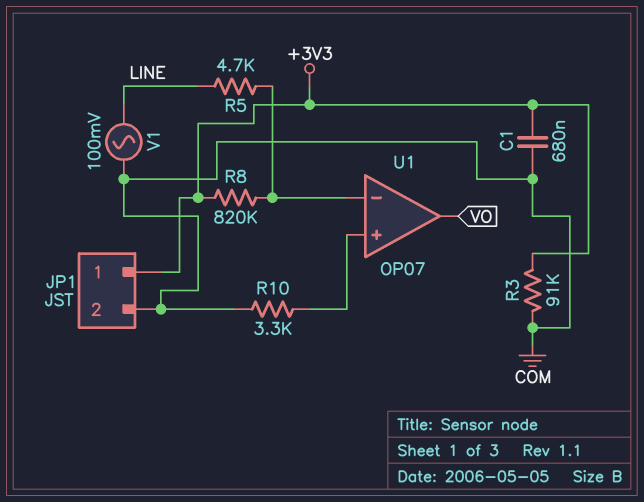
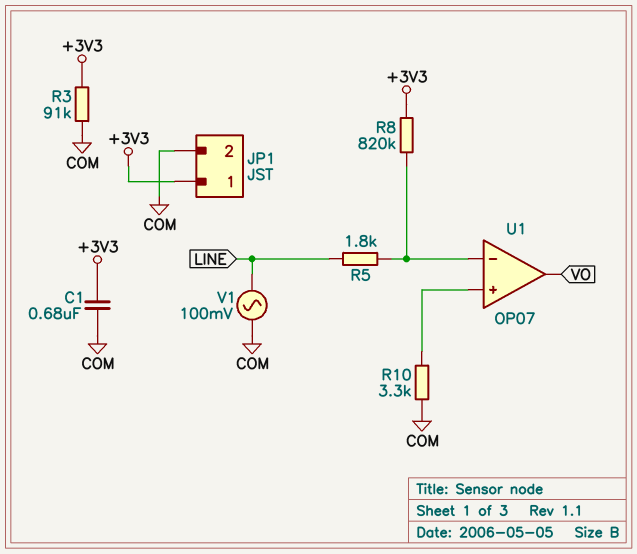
R5: 4.7k (LINE, U1/in-) -> 1.8k (LINE, U1/in-)

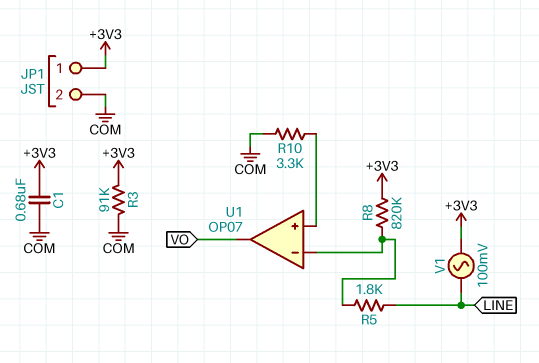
V1: AC 100mV (COM, LINE) -> AC 100mV (+3V3, LINE)

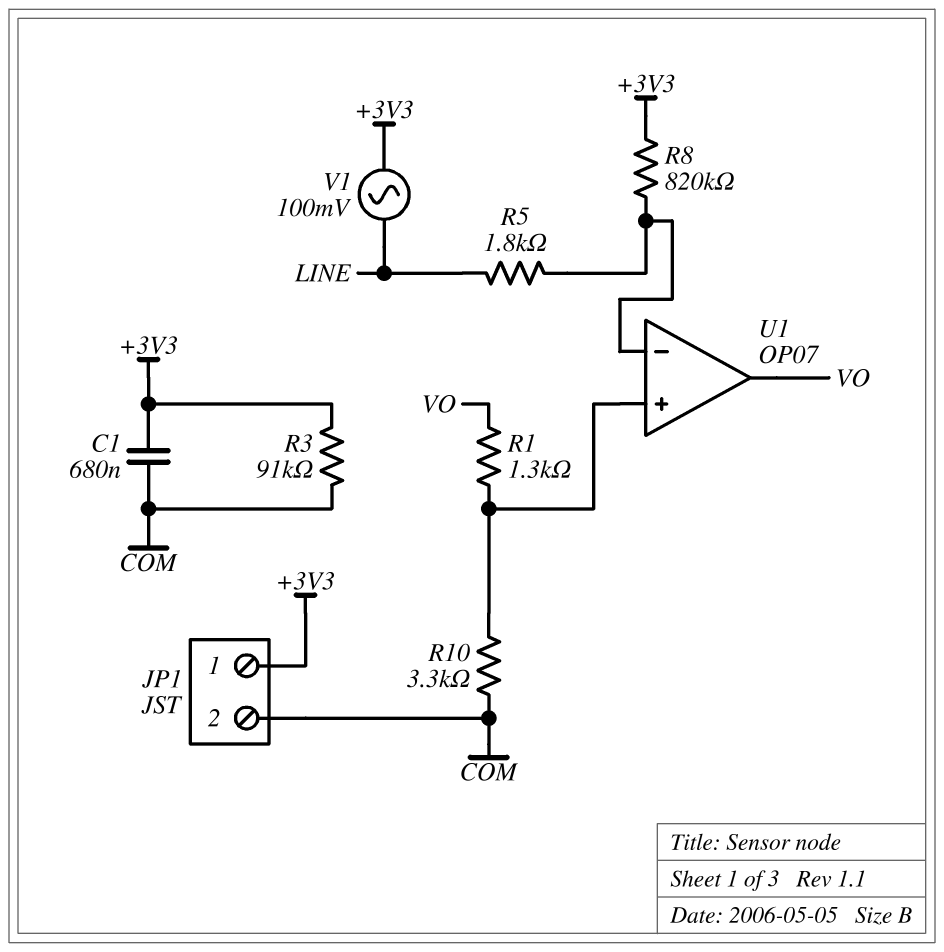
R1: none -> 1.3k (U1/in+, VO)

